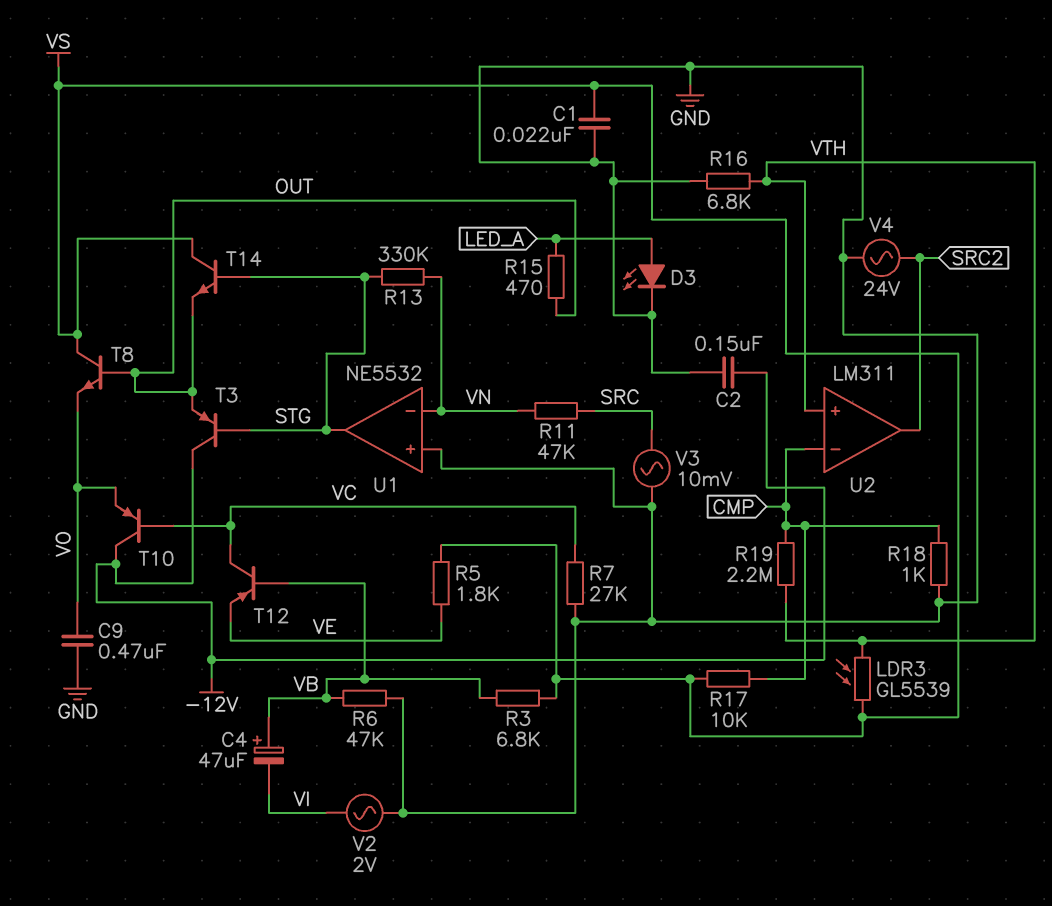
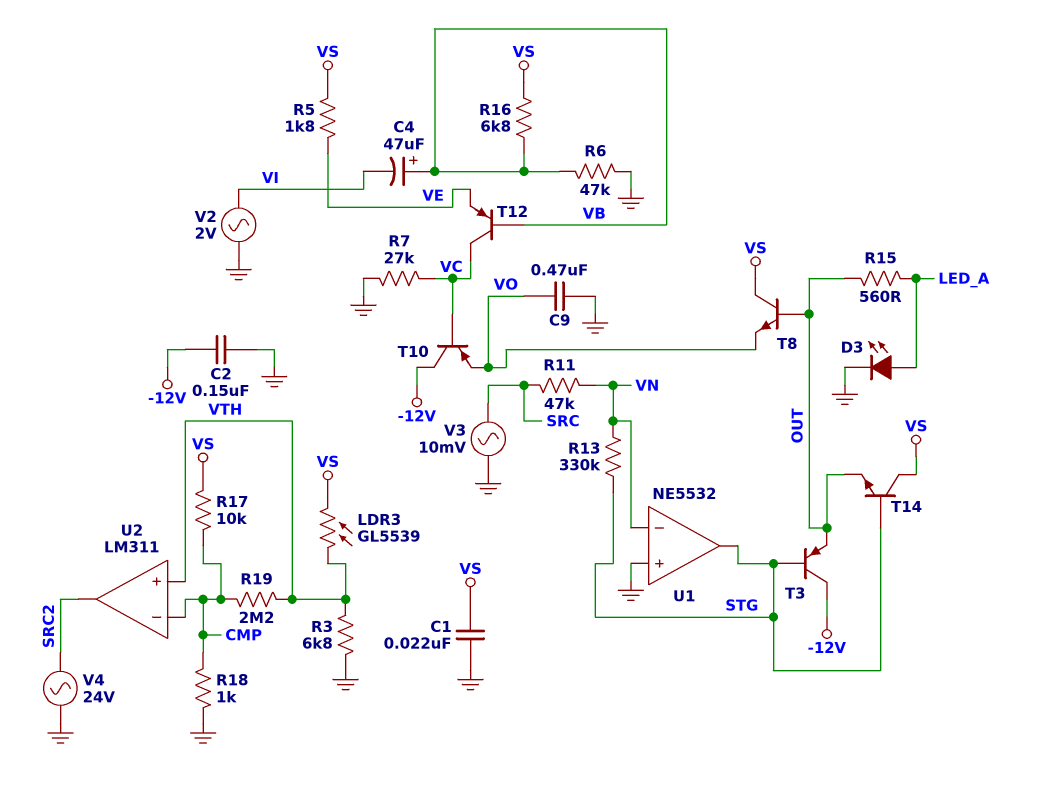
R3: 6.8k (VB, VS) -> 6.8k (GND, VTH)
R15: 470 (LED_A, OUT) -> 560 (LED_A, OUT)
R16: 6.8k (GND, VTH) -> 6.8k (VB, VS)

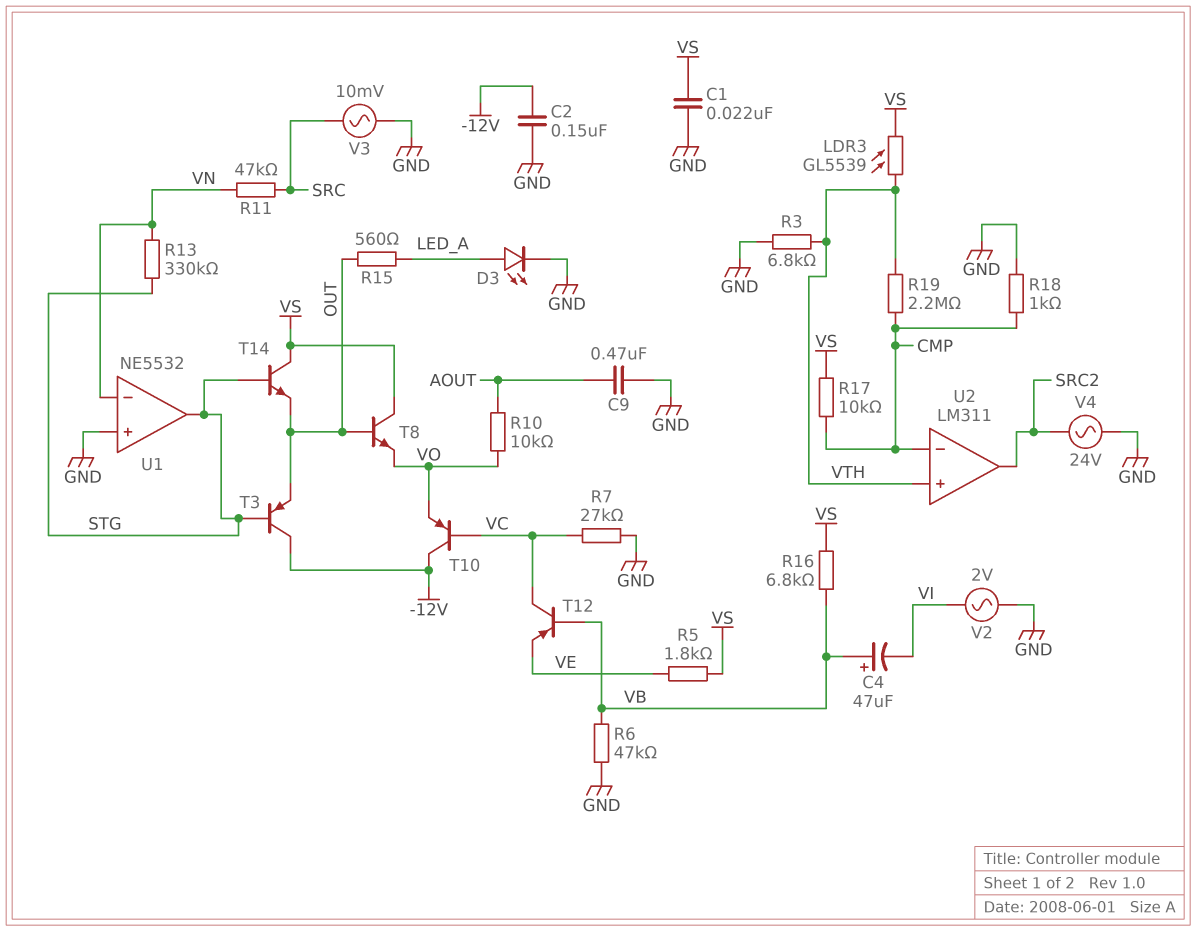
C9: 470nF (GND, VO) -> 470nF (AOUT, GND)
R10: none -> 10k (AOUT, VO)

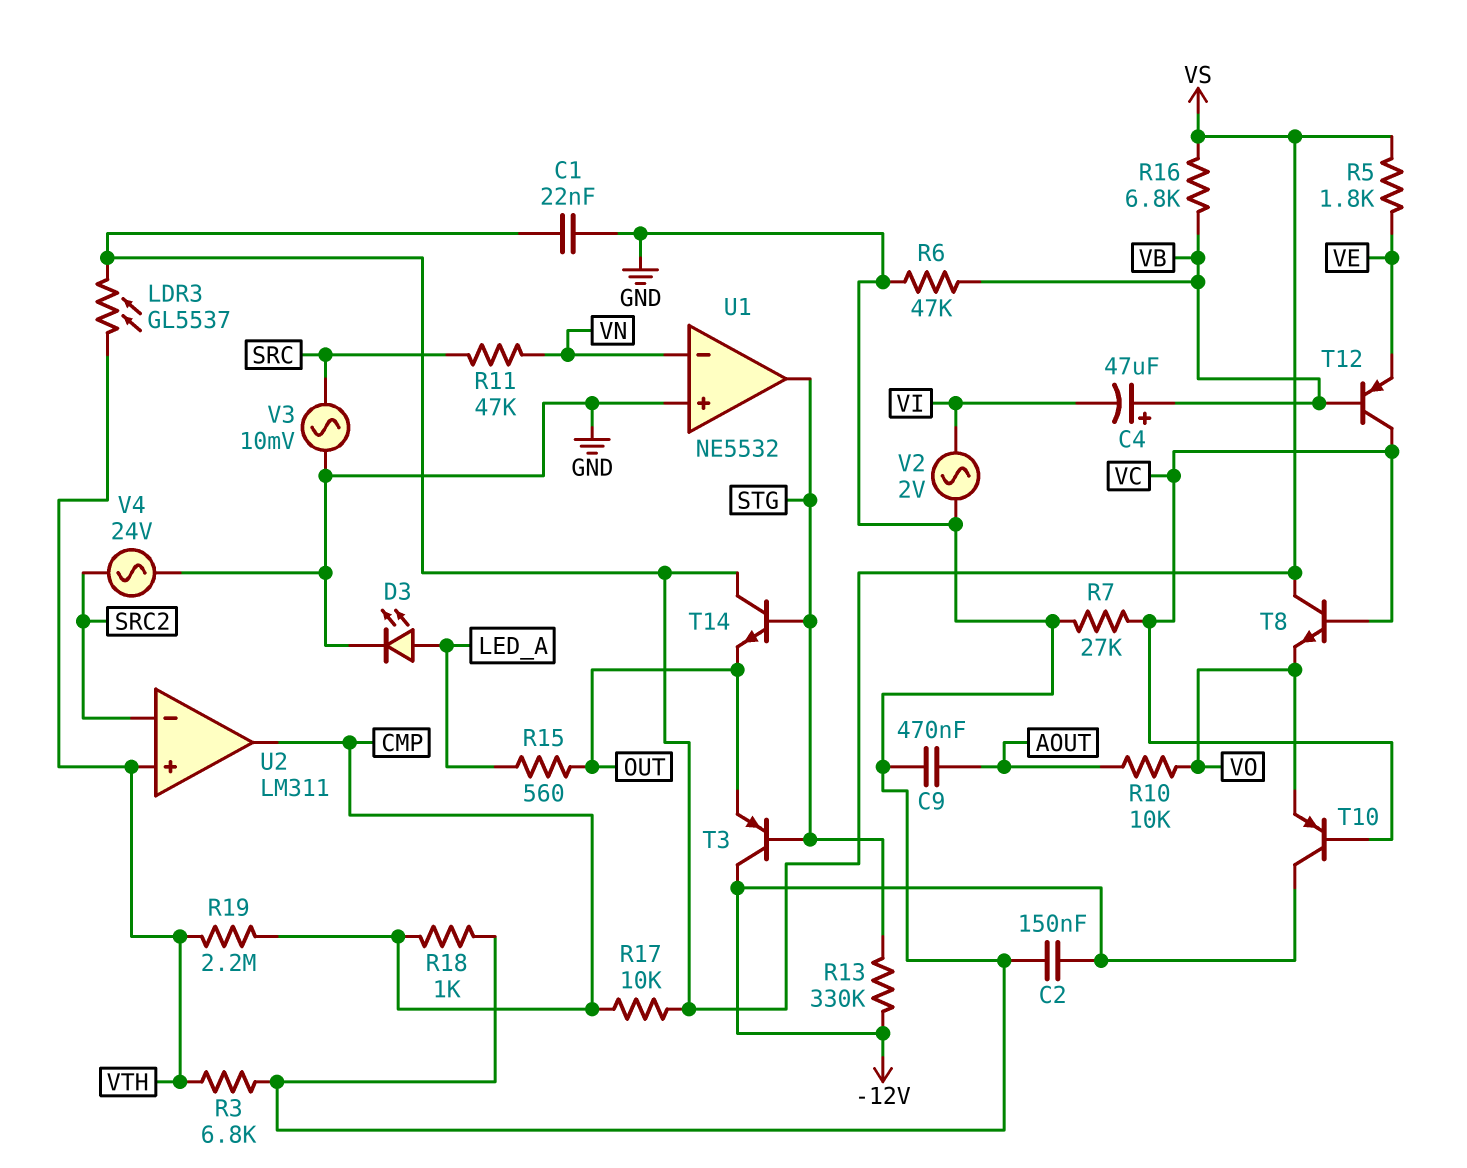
LDR3: GL5539 (VS, VTH) -> GL5537 (VS, VTH)
R13: 330k (STG, VN) -> 330k (-12V, STG)
T8: NPN (B OUT, C VS, E VO) -> NPN (B VC, C VS, E VO)
U2 pin in-: CMP -> SRC2
U2 pin out: SRC2 -> CMP

